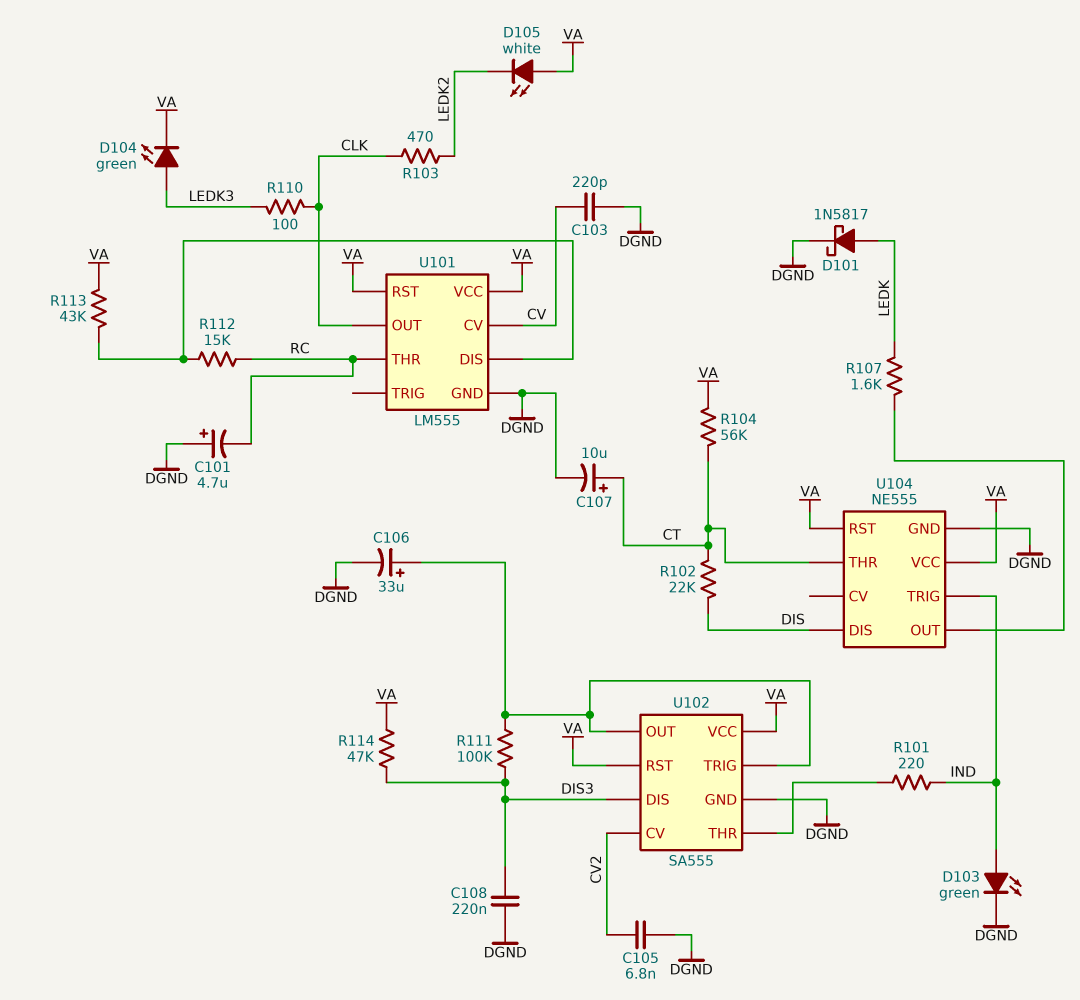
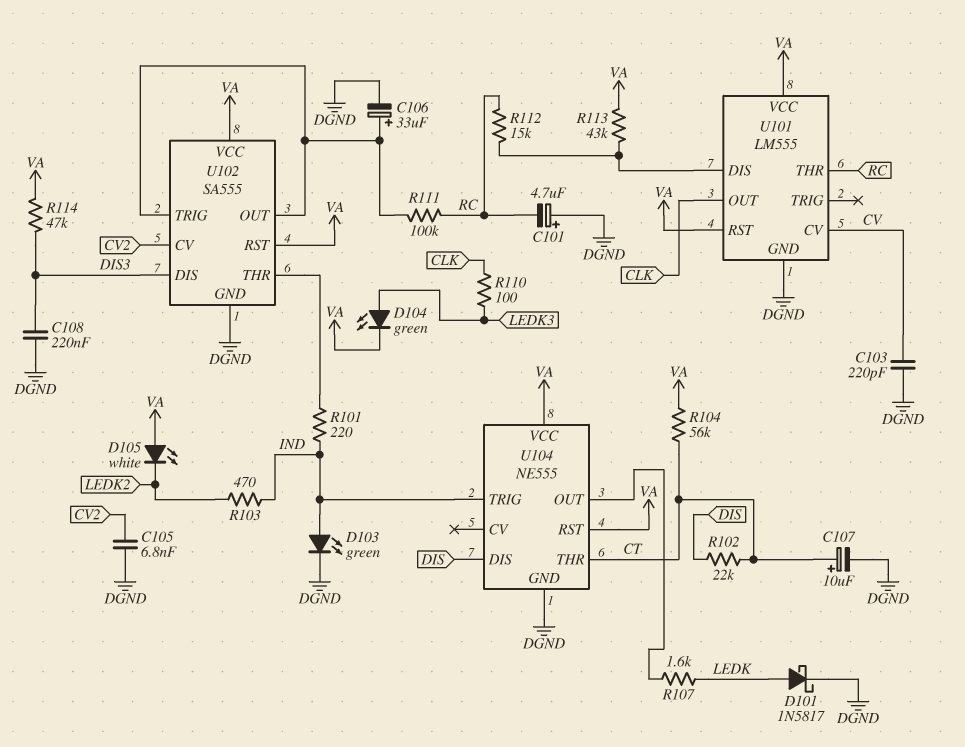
R103: 470 (CLK, LEDK2) -> 470 (IND, LEDK2)
R111: 100k (DIS3, U102/OUT) -> 100k (RC, U102/OUT)

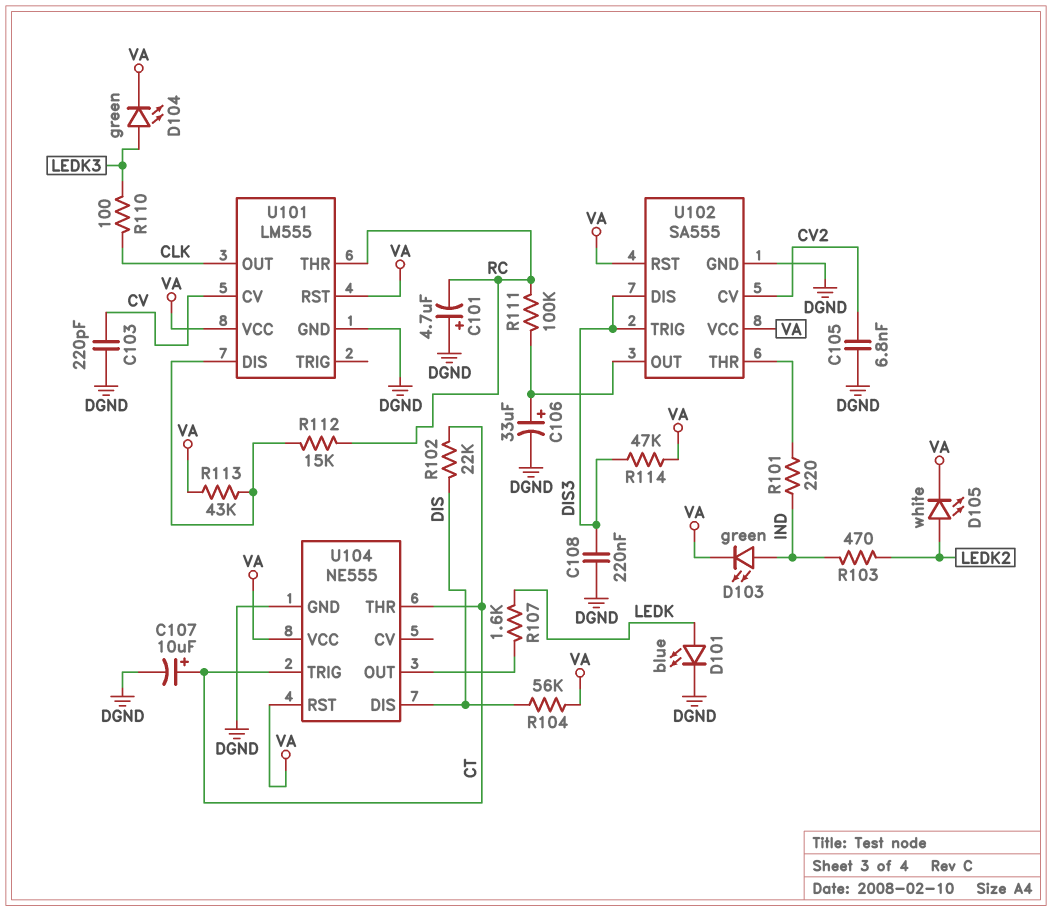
D101: schottky 1N5817 (A LEDK, K DGND) -> LED blue (A LEDK, K DGND)
D103: LED green (A IND, K DGND) -> LED green (A IND, K VA)
D105: LED white (A VA, K LEDK2) -> LED white (A LEDK2, K VA)
R104: 56k (CT, VA) -> 56k (DIS, VA)
U102 pin TRIG: U102/OUT -> DIS3
U104 pin TRIG: IND -> CT

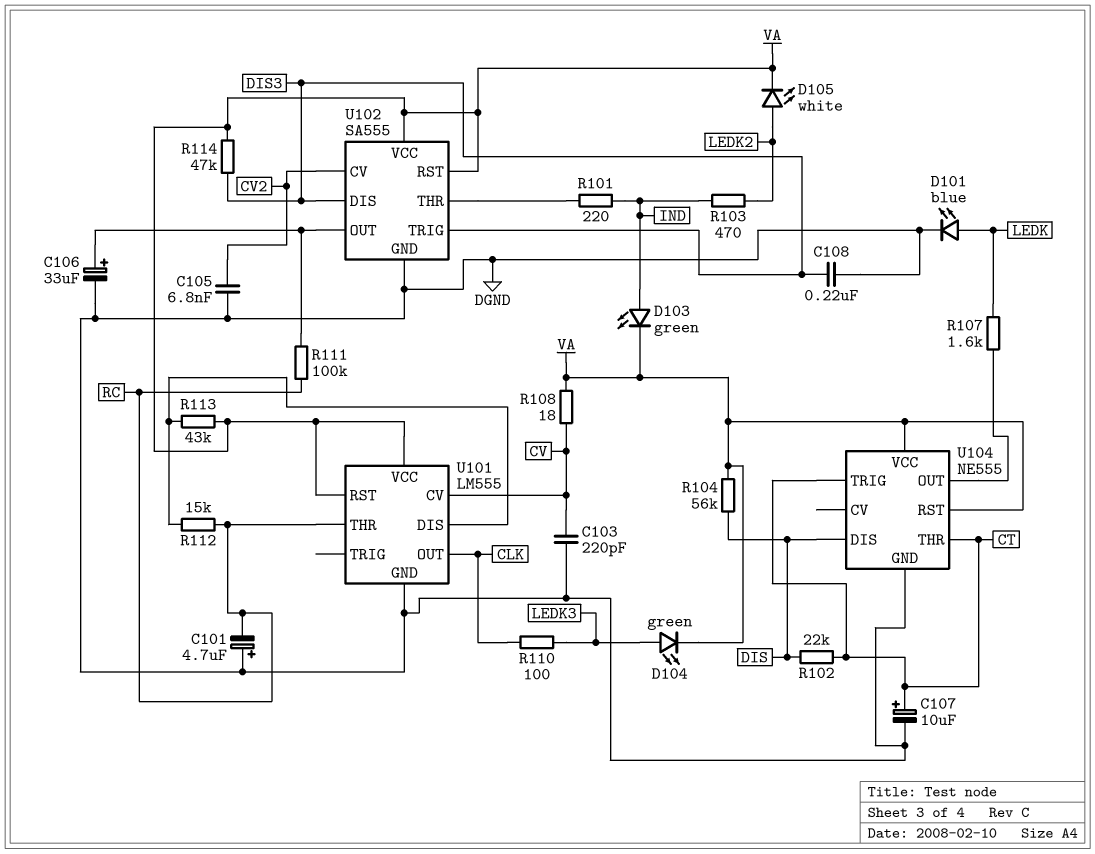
R108: none -> 18 (CV, VA)

